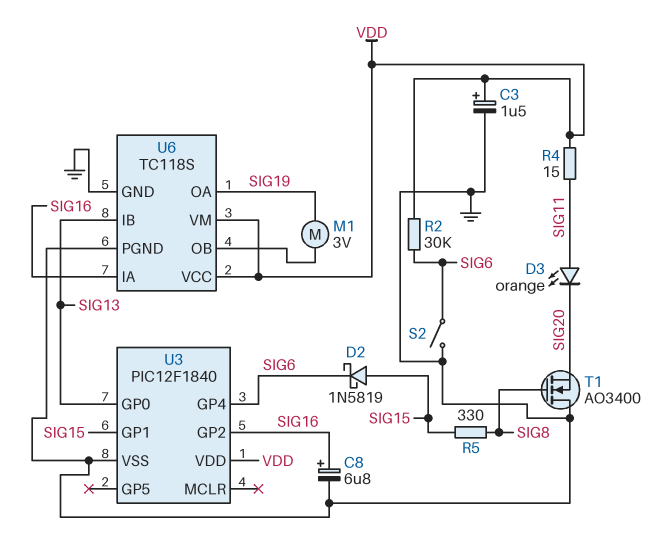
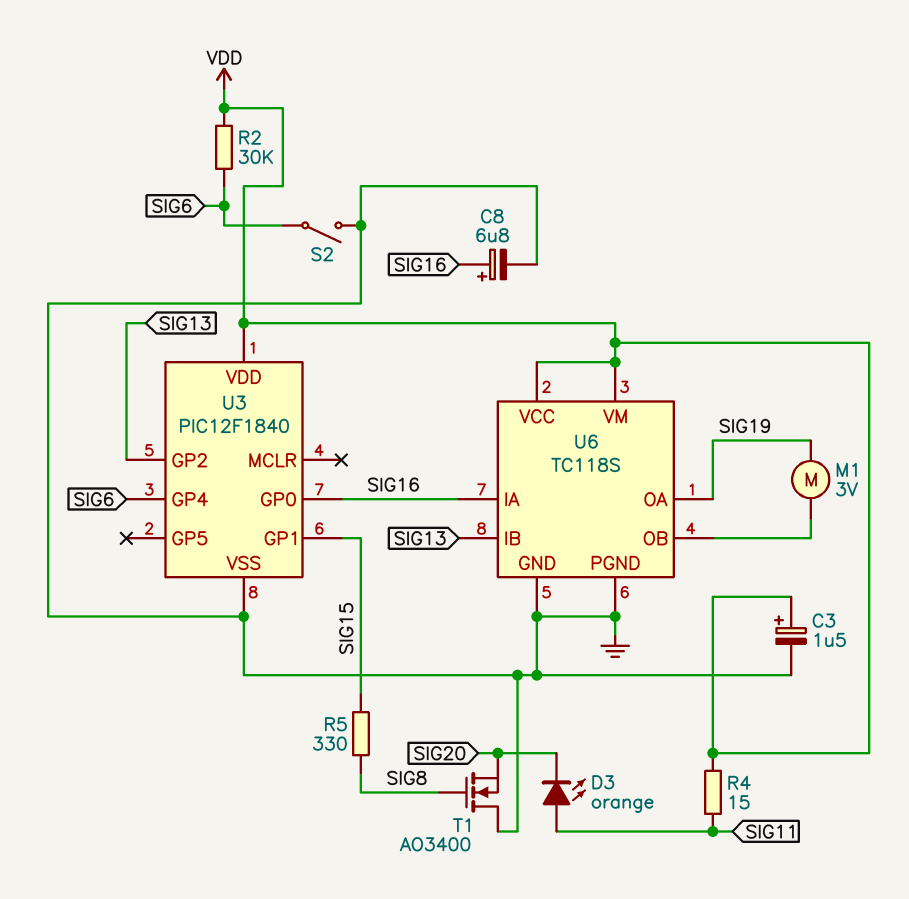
D2: schottky 1N5819 (A SIG15, K SIG6) -> none
U3 pin GP0: SIG13 -> SIG16
U3 pin GP2: SIG16 -> SIG13

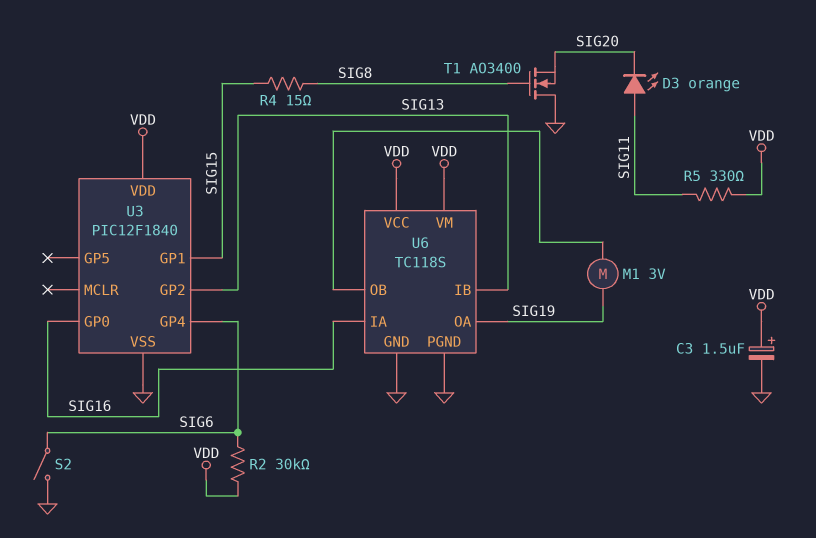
C8: 6.8uF (plus SIG16, minus GND) -> none
R4: 15 (SIG11, VDD) -> 15 (SIG8, SIG15)
R5: 330 (SIG8, SIG15) -> 330 (SIG11, VDD)

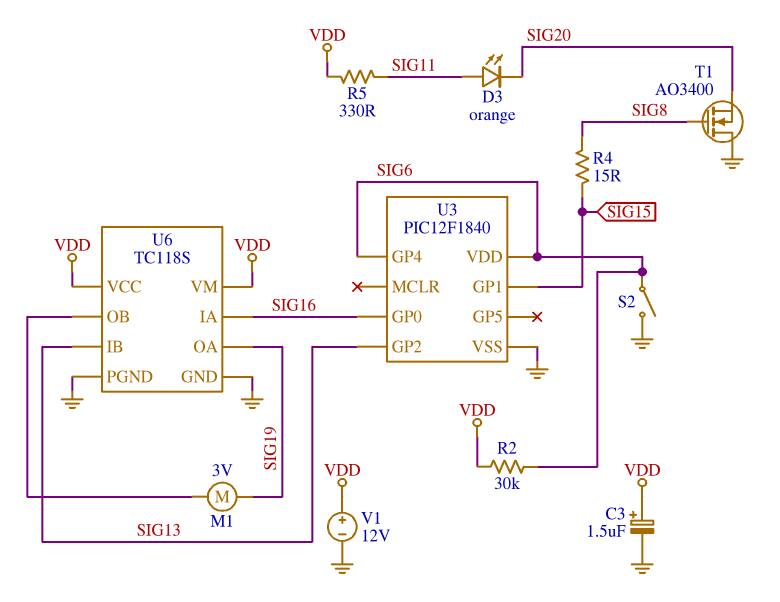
U3 pin VDD: VDD -> SIG6
V1: none -> 12V (plus VDD, minus GND)

